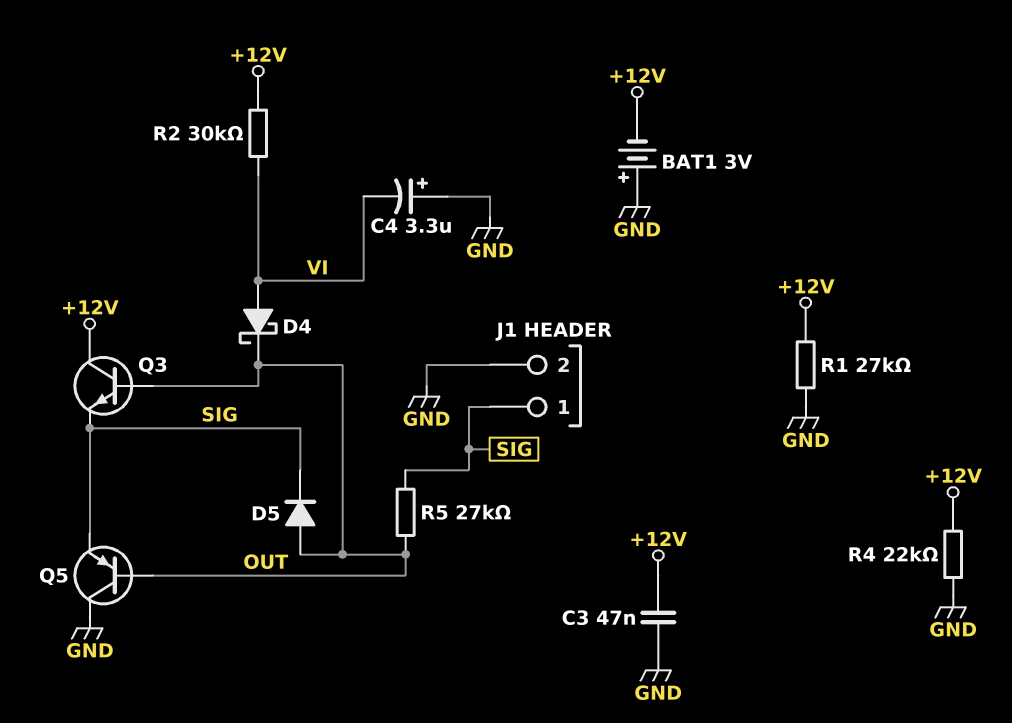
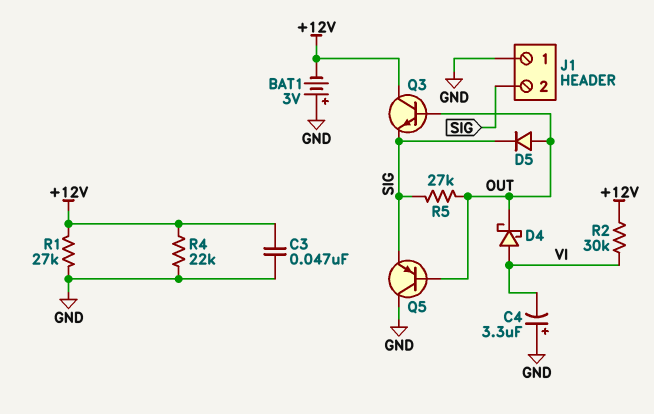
J1 pin 1: SIG -> GND
J1 pin 2: GND -> SIG

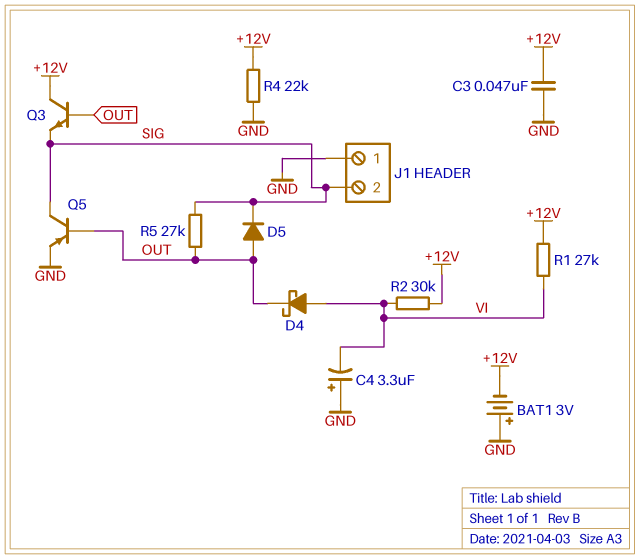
Q5: PNP (B OUT, C GND, E SIG) -> PNP (B OUT, C SIG, E GND)
R1: 27k (+12V, GND) -> 27k (+12V, VI)

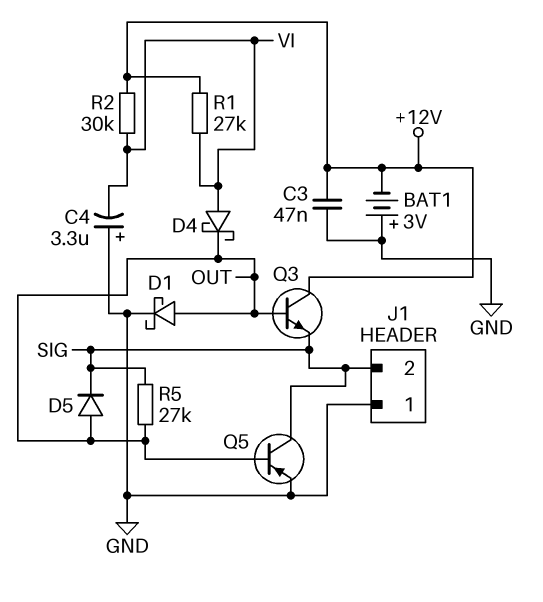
D1: none -> schottky (A OUT, K GND)
R4: 22k (+12V, GND) -> none

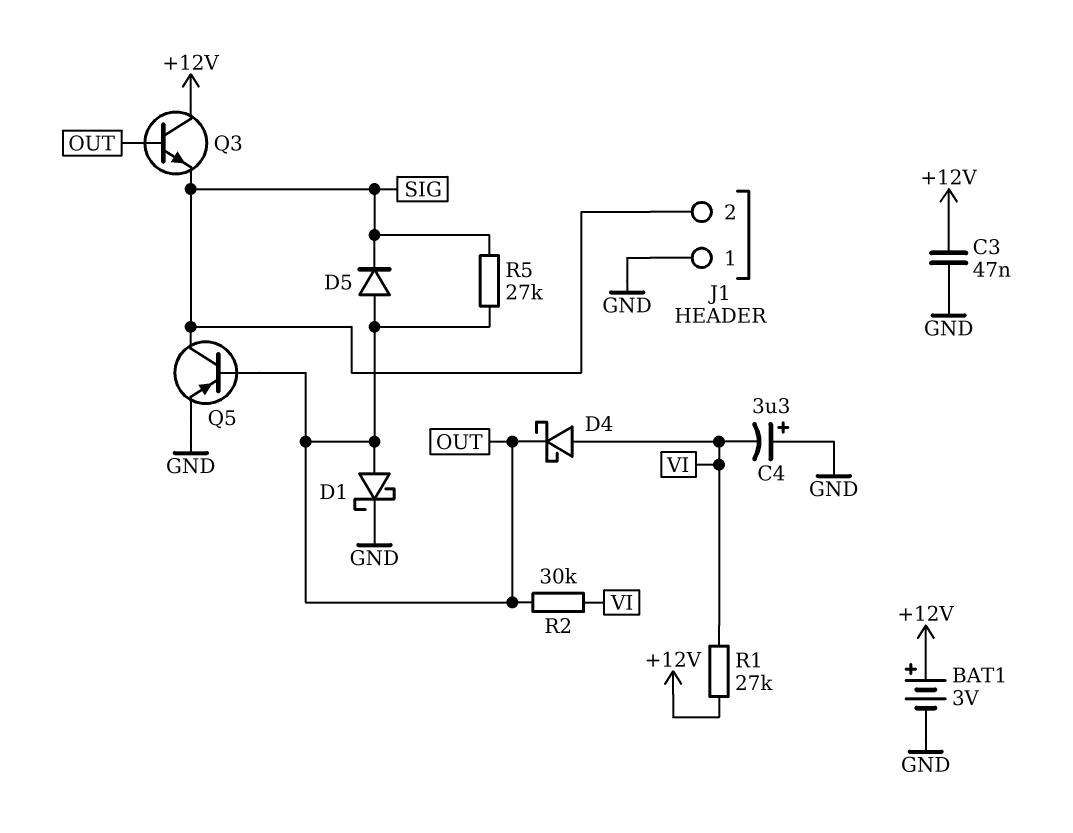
BAT1: 3V (plus GND, minus +12V) -> 3V (plus +12V, minus GND)
R2: 30k (+12V, VI) -> 30k (OUT, VI)

